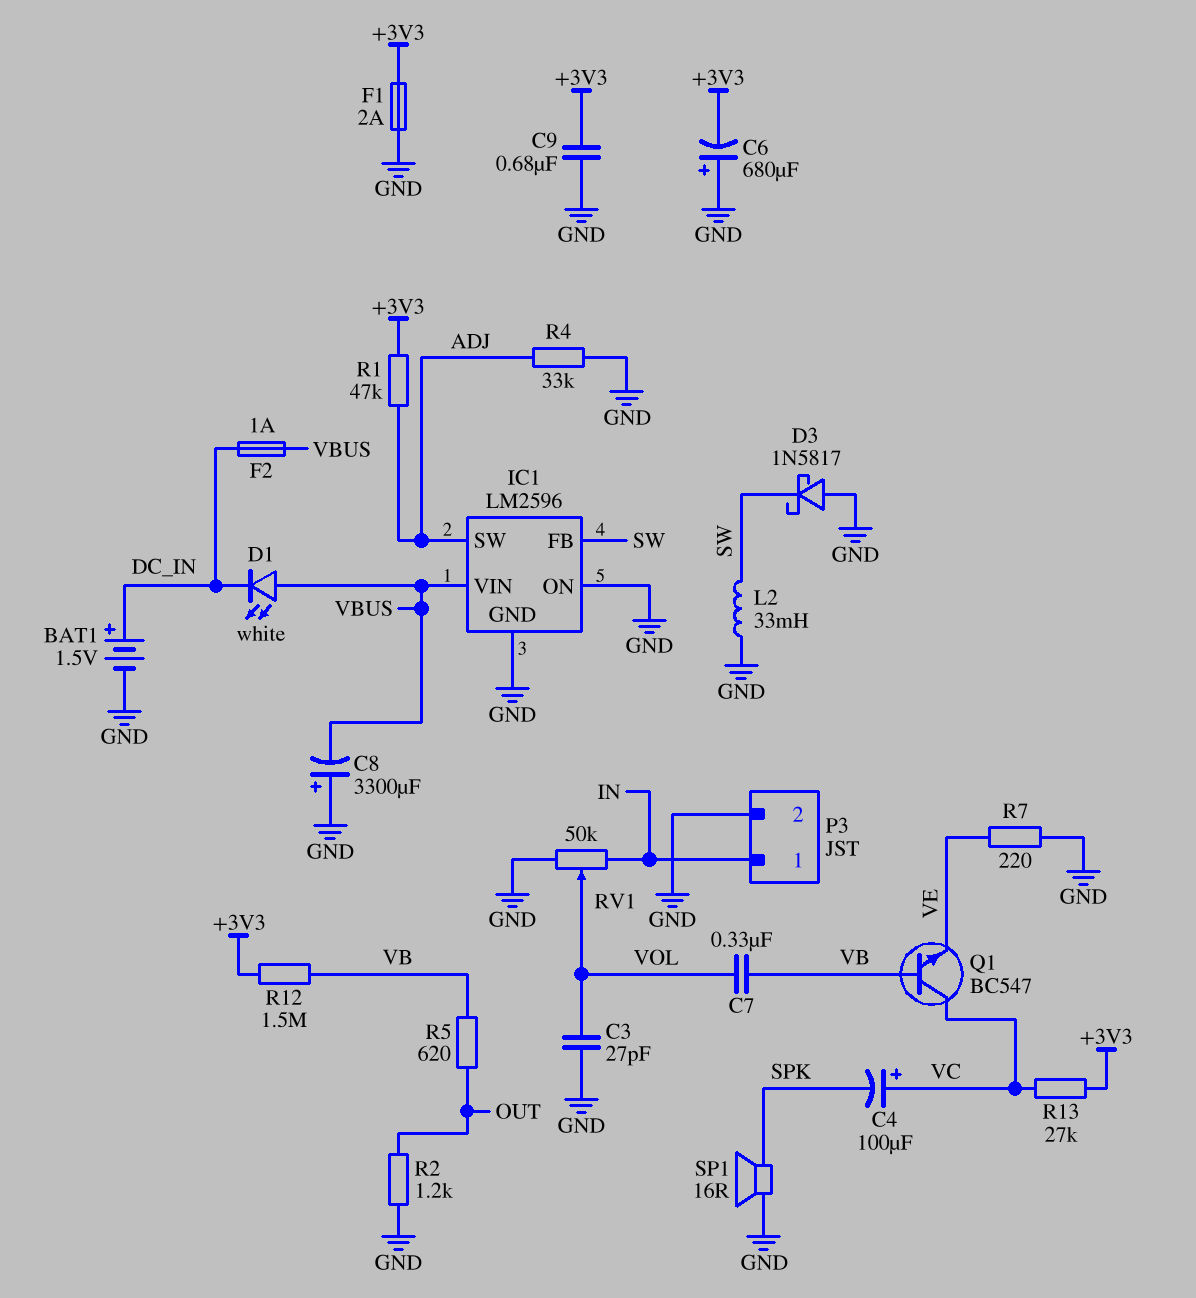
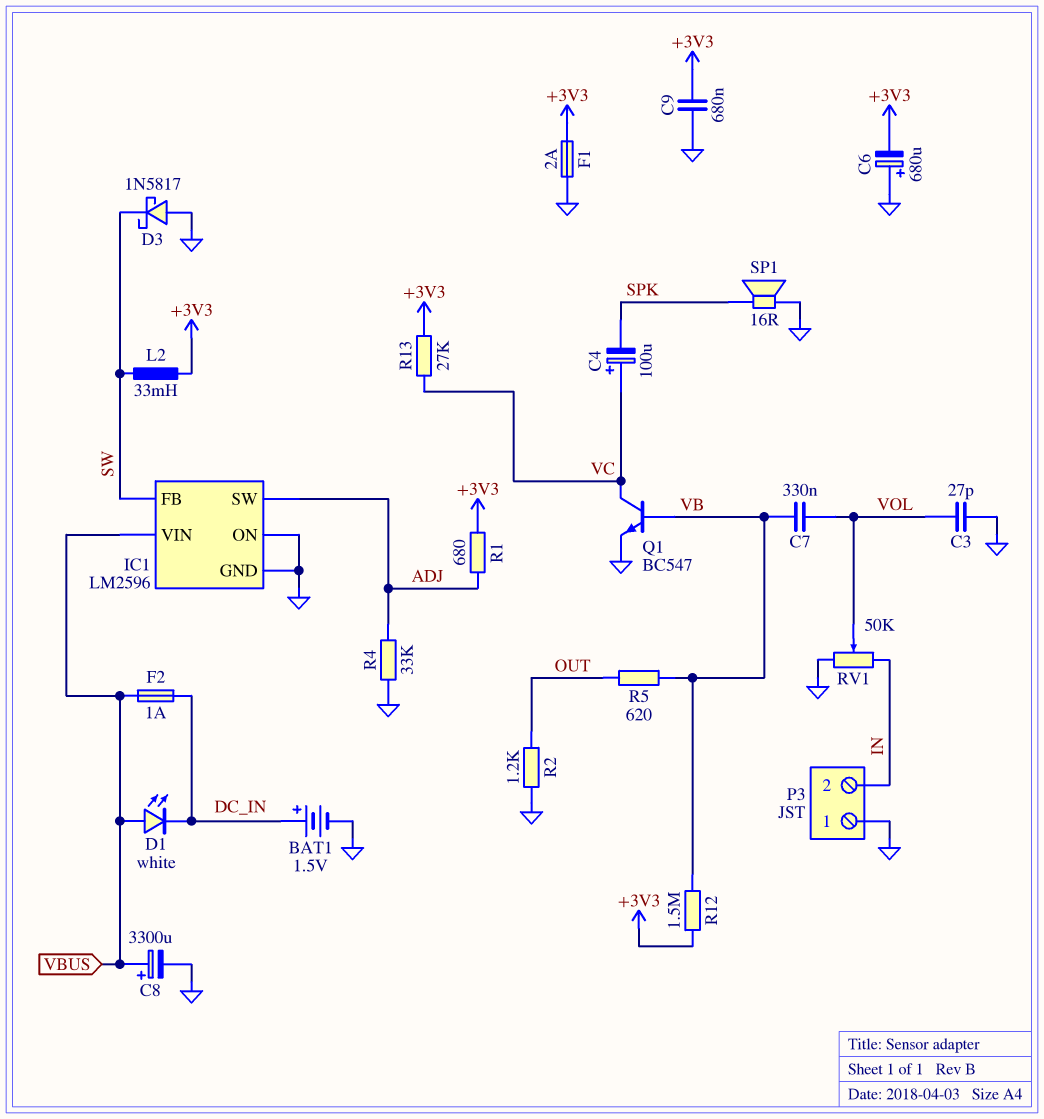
C8: 3300uF (plus GND, minus VBUS) -> 3300uF (plus VBUS, minus GND)
L2: 33mH (GND, SW) -> 33mH (+3V3, SW)
P3 pin 1: IN -> GND
P3 pin 2: GND -> IN
Q1: NPN BC547 (B VB, C VC, E VE) -> NPN BC547 (B VB, C VC, E GND)
R1: 47k (+3V3, ADJ) -> 680 (+3V3, ADJ)
R7: 220 (GND, VE) -> none

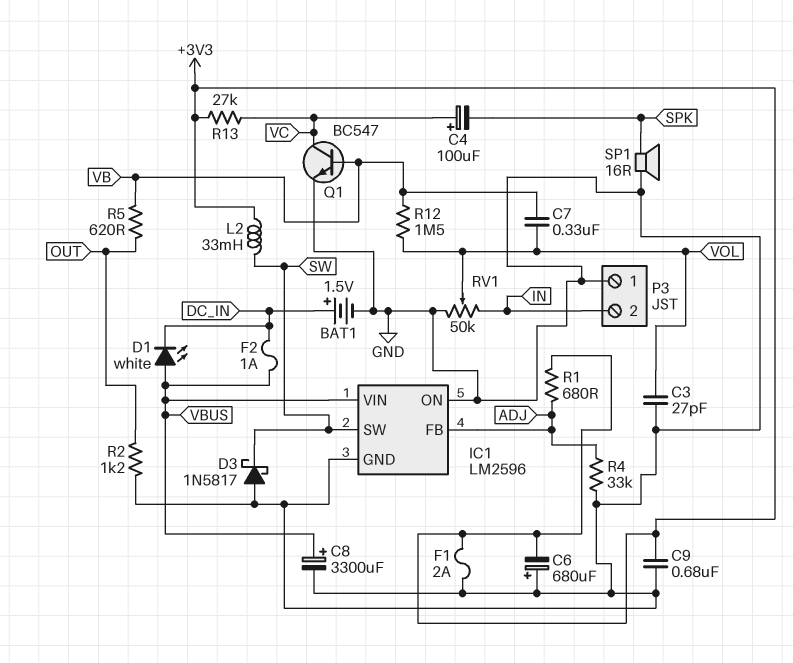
IC1 pin FB: SW -> ADJ
IC1 pin SW: ADJ -> SW
R12: 1.5M (+3V3, VB) -> 1.5M (VB, VOL)

